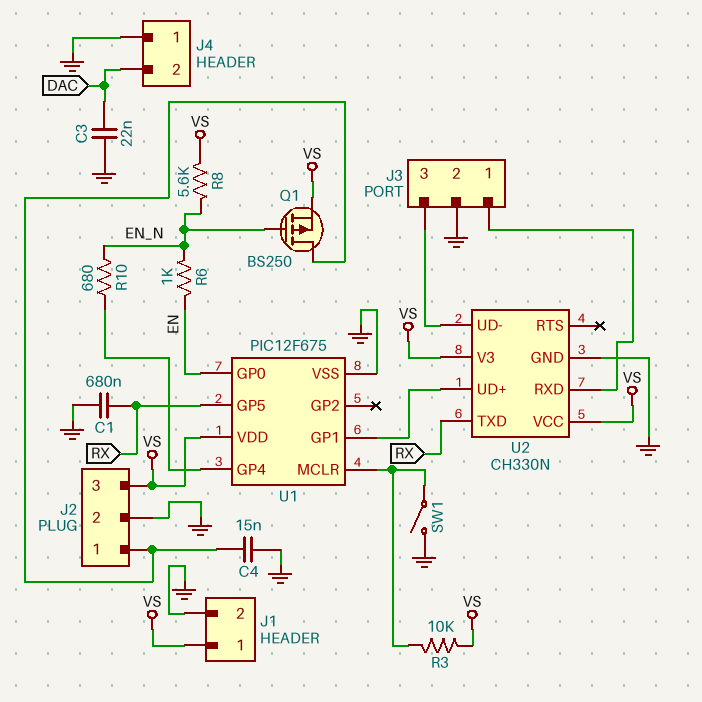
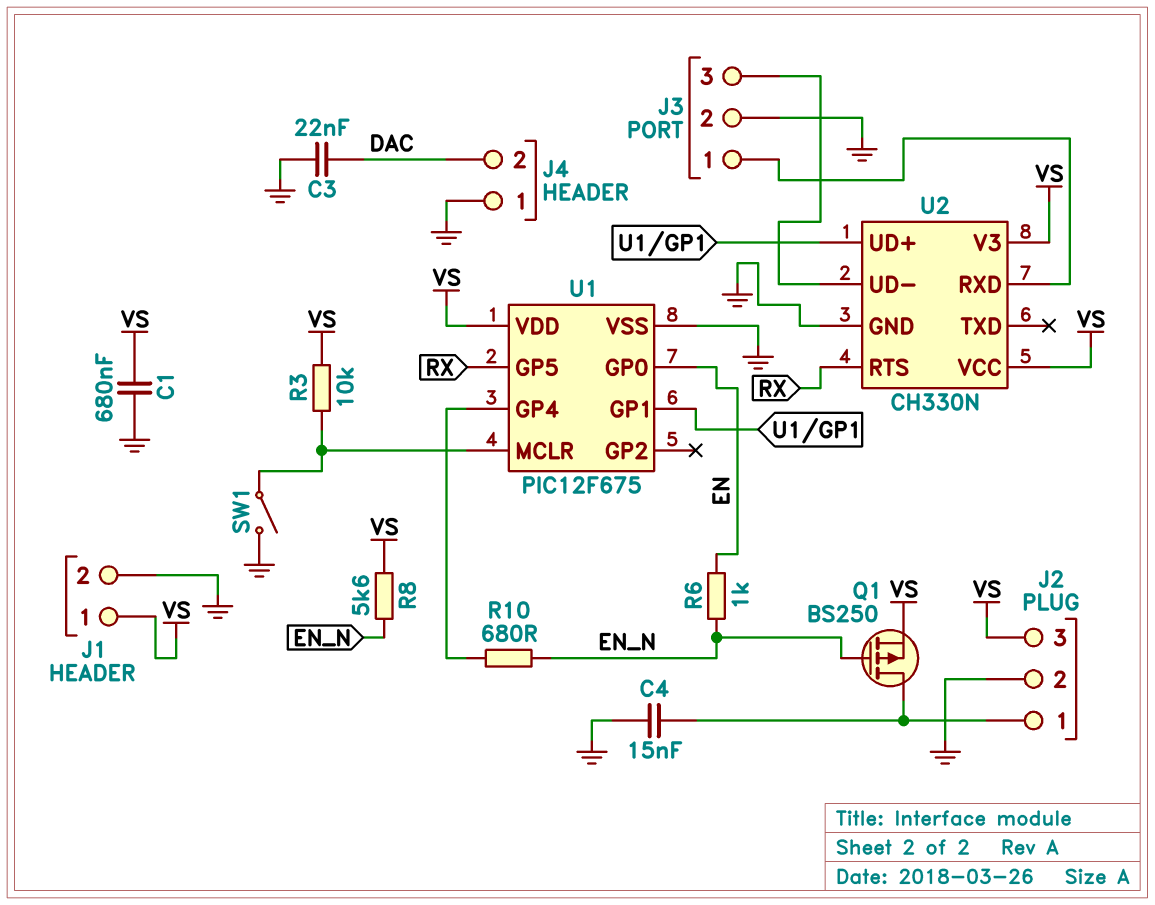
C1: 680nF (GND, RX) -> 680nF (GND, VS)
U2 pin RTS: none -> RX
U2 pin TXD: RX -> none

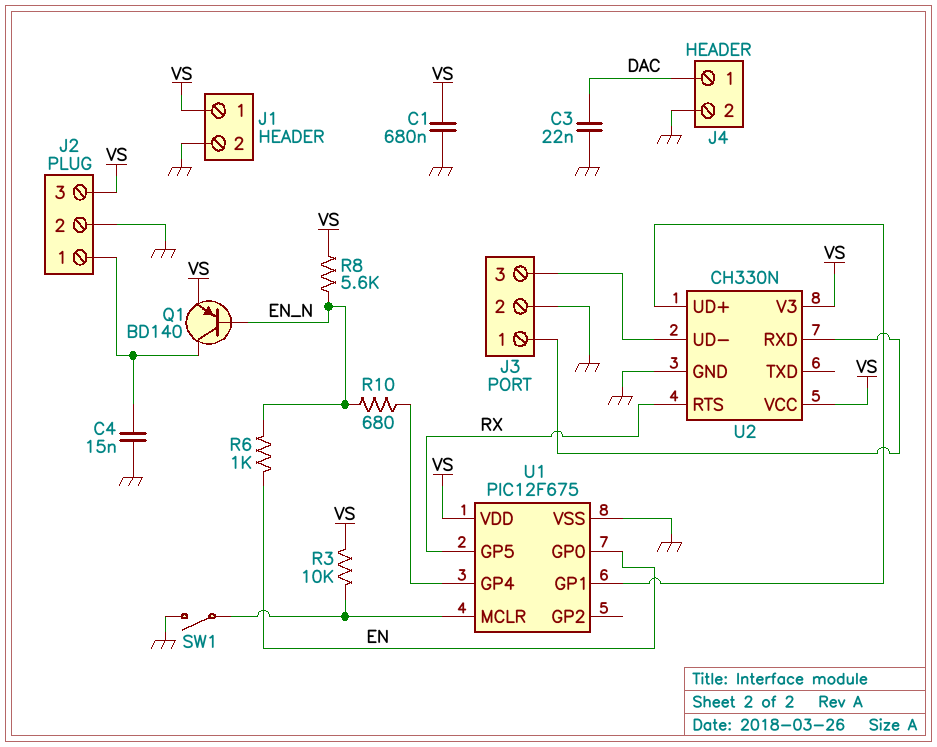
J4 pin 1: GND -> DAC
J4 pin 2: DAC -> GND
Q1: PMOS BS250 (G EN_N, D J2/1, S VS) -> PNP BD140 (B EN_N, C J2/1, E VS)

